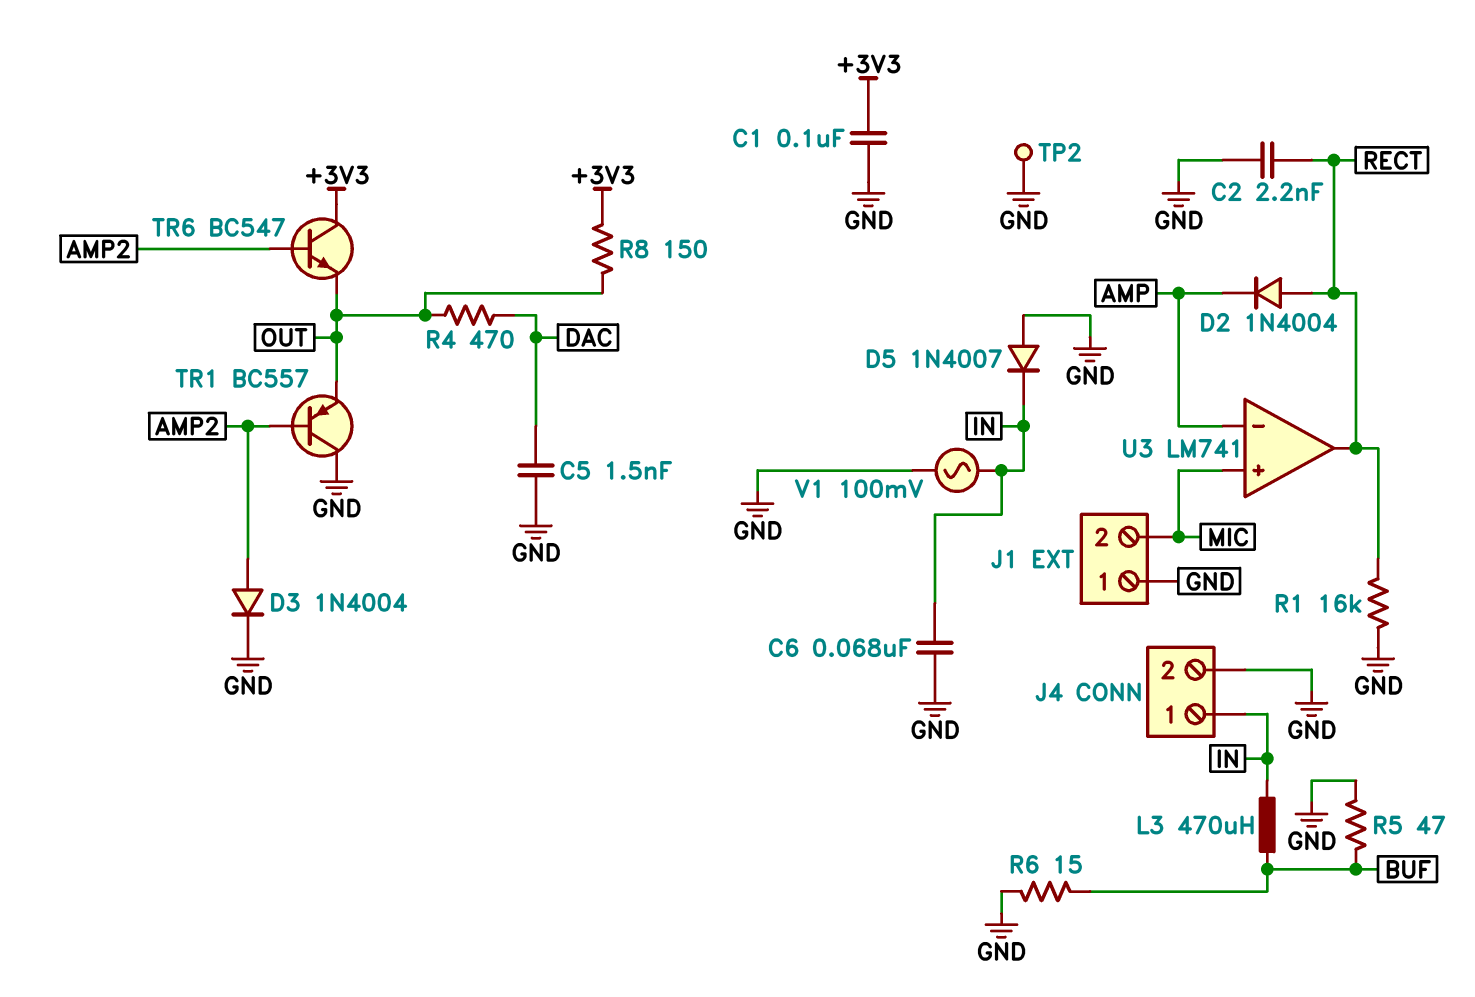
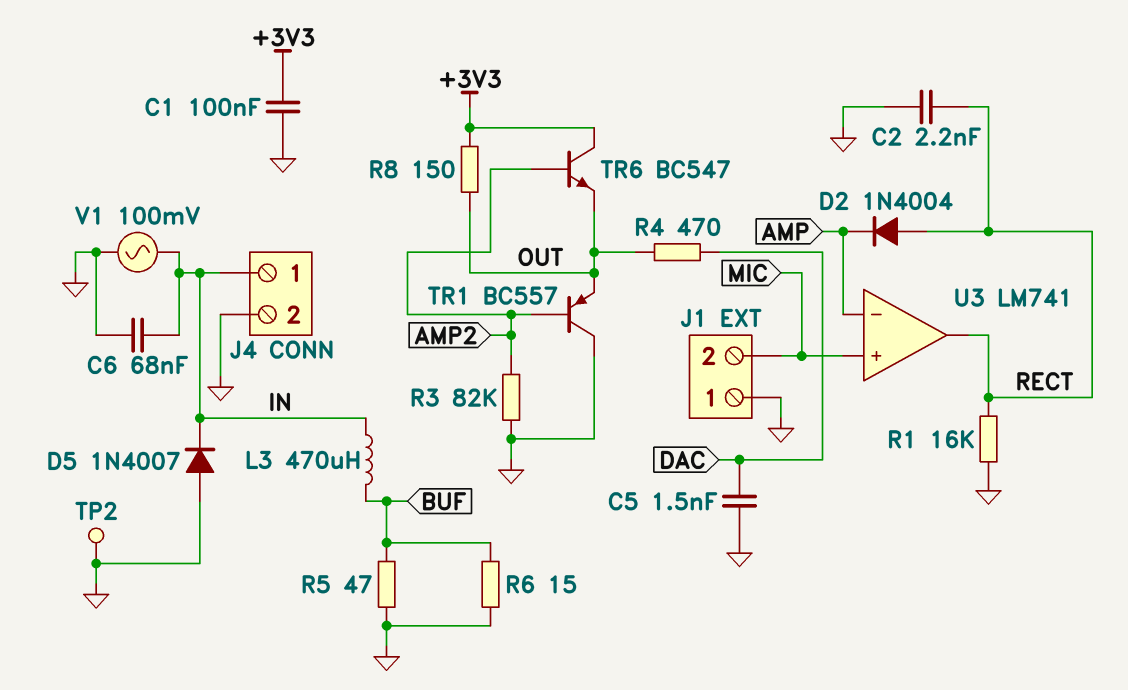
D3: diode 1N4004 (A AMP2, K GND) -> none
R3: none -> 82k (AMP2, GND)

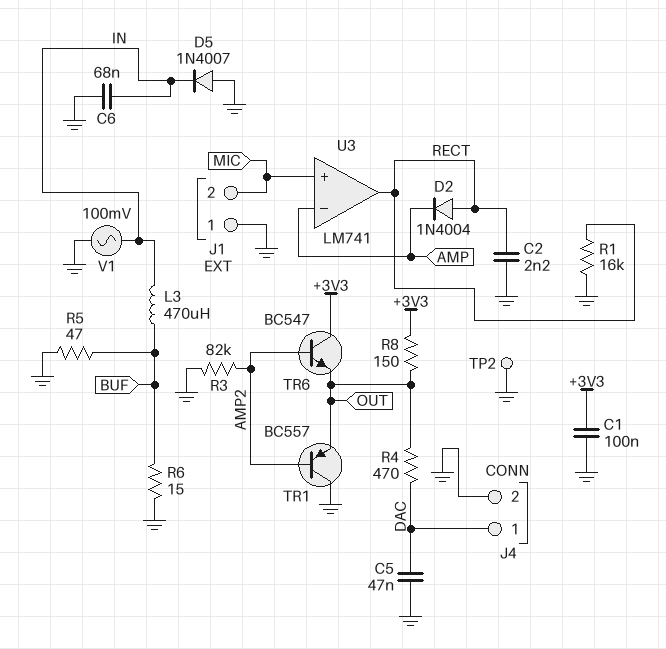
C5: 1.5nF (DAC, GND) -> 47nF (DAC, GND)
J4 pin 1: IN -> DAC

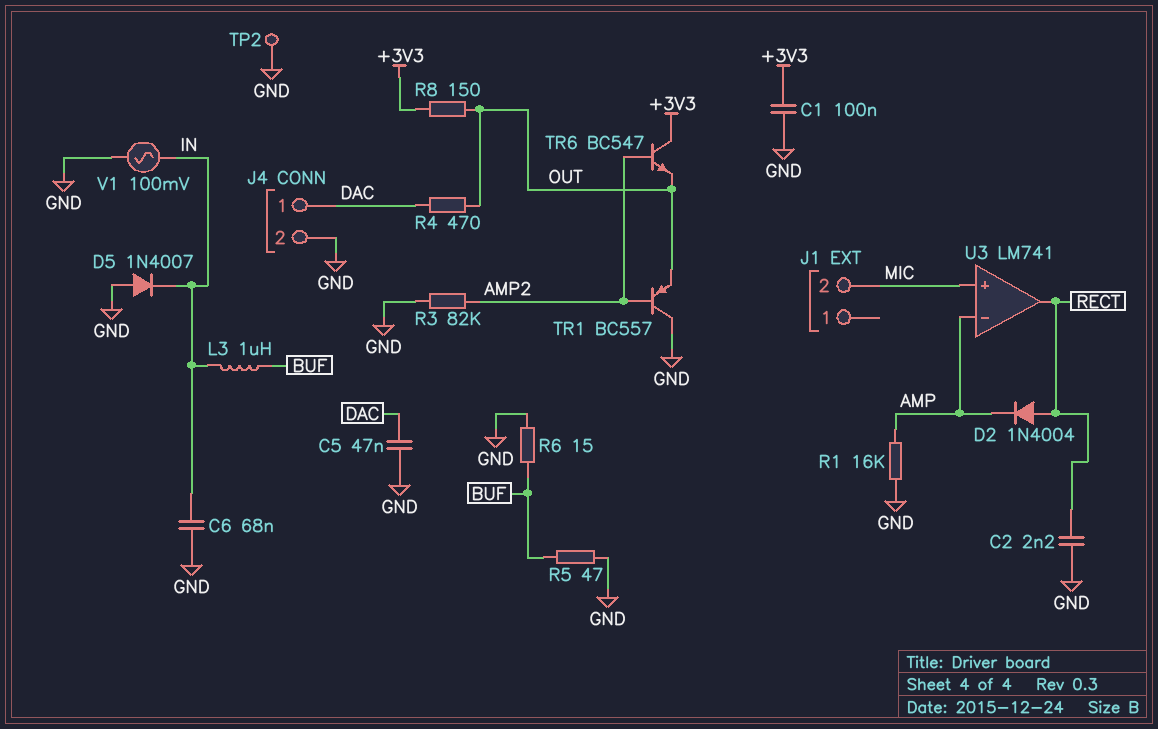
J1 pin 1: GND -> none
L3: 470uH (BUF, IN) -> 1uH (BUF, IN)
R1: 16k (GND, RECT) -> 16k (AMP, GND)

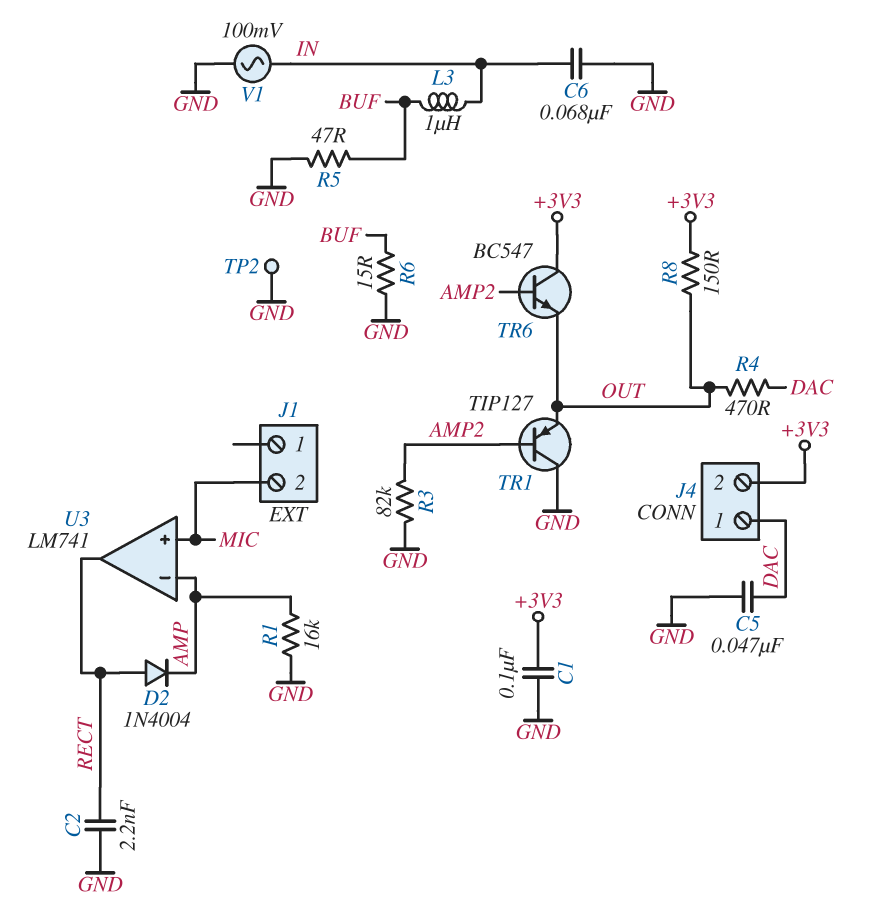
D5: diode 1N4007 (A GND, K IN) -> none
J4 pin 2: GND -> +3V3
TR1: PNP BC557 (B AMP2, C GND, E OUT) -> PNP TIP127 (B AMP2, C GND, E OUT)

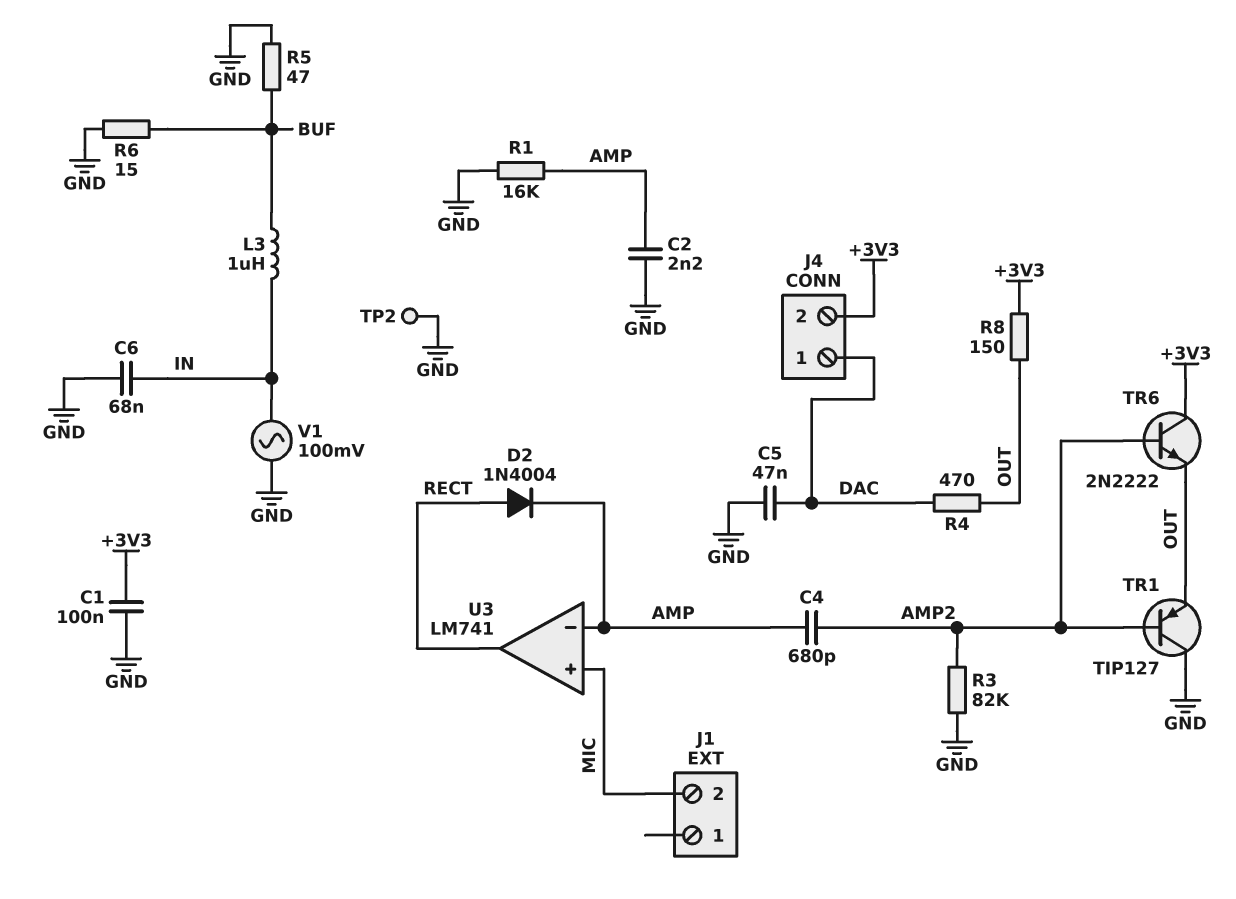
C2: 2.2nF (GND, RECT) -> 2.2nF (AMP, GND)
C4: none -> 680pF (AMP, AMP2)
TR6: NPN BC547 (B AMP2, C +3V3, E OUT) -> NPN 2N2222 (B AMP2, C +3V3, E OUT)

